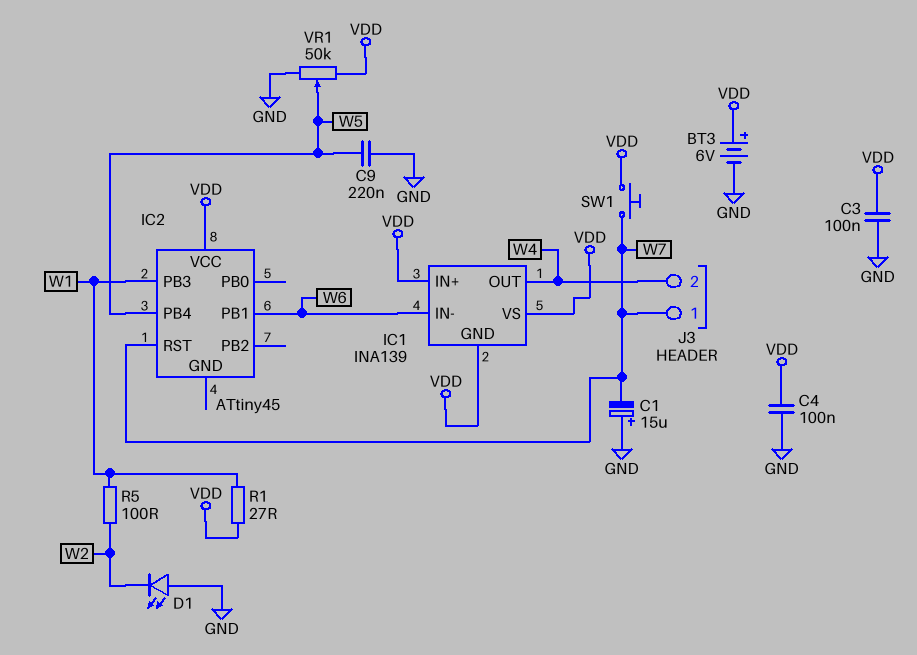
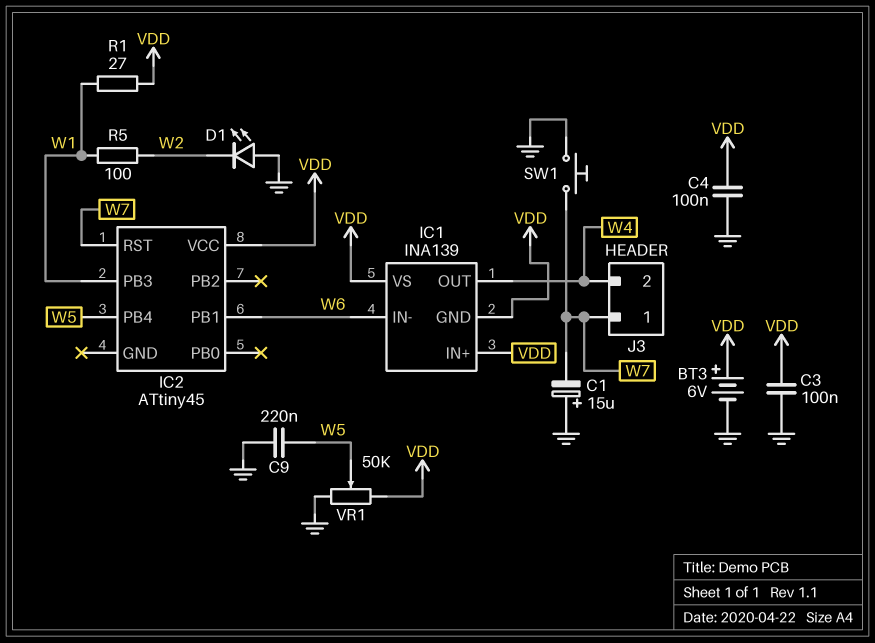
SW1: button (VDD, W7) -> button (GND, W7)

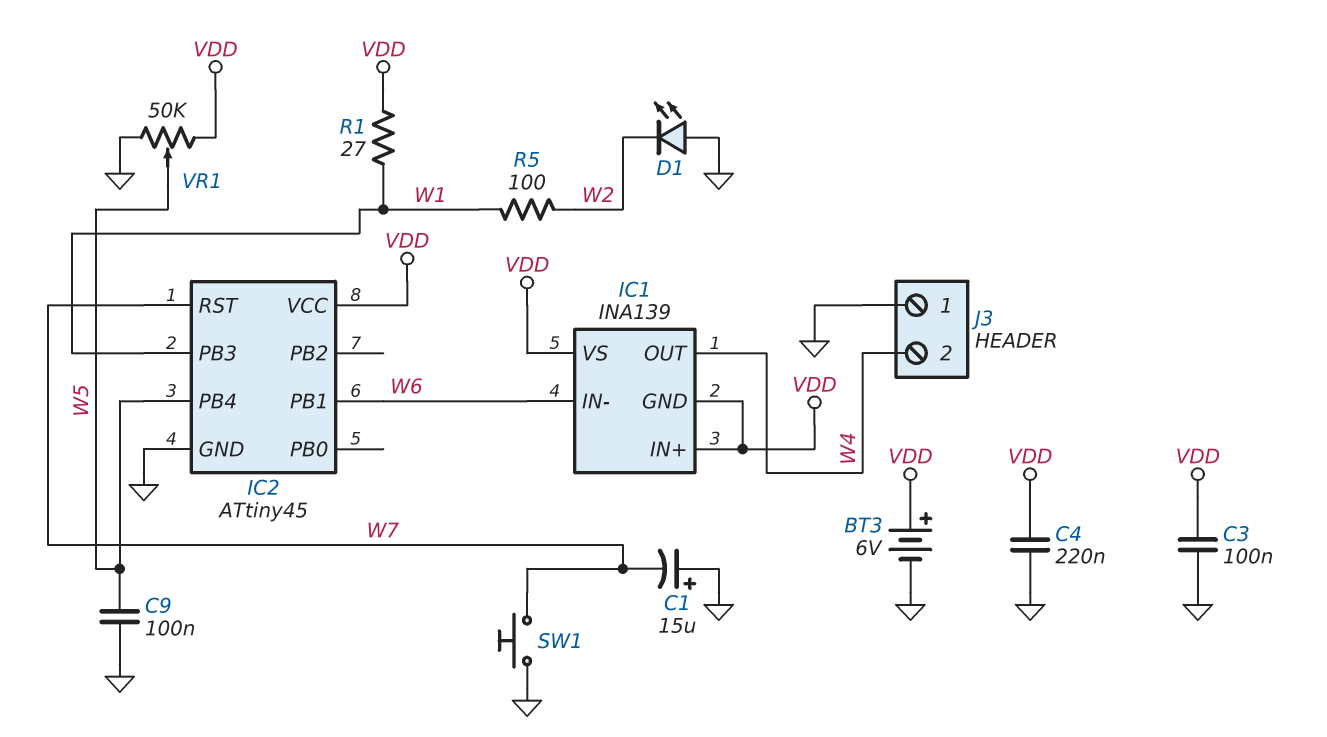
C4: 100nF (GND, VDD) -> 220nF (GND, VDD)
C9: 220nF (GND, W5) -> 100nF (GND, W5)
IC2 pin GND: none -> GND
J3 pin 1: W7 -> GND

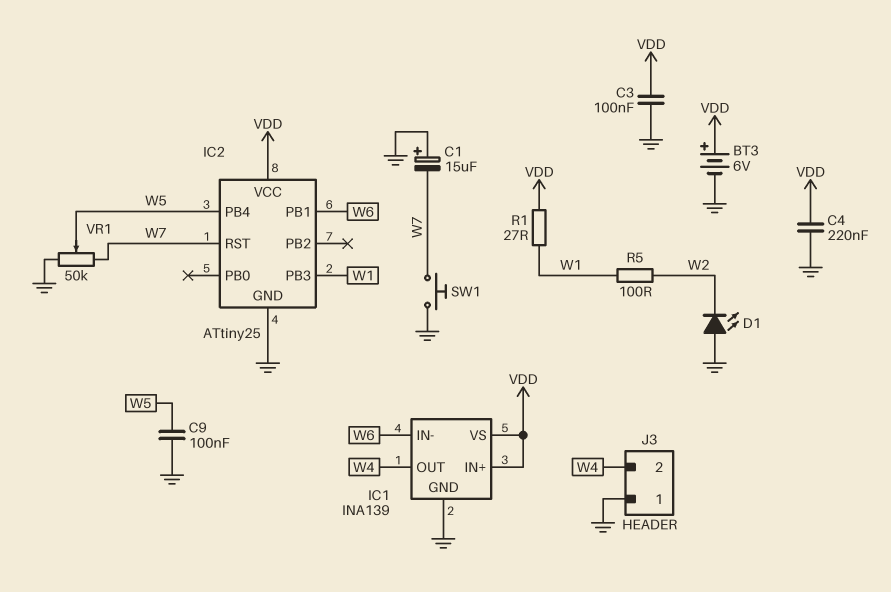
IC1 pin GND: VDD -> GND
IC2: ATtiny45 -> ATtiny25
VR1: 50k (GND, VDD, wiper W5) -> 50k (GND, W7, wiper W5)

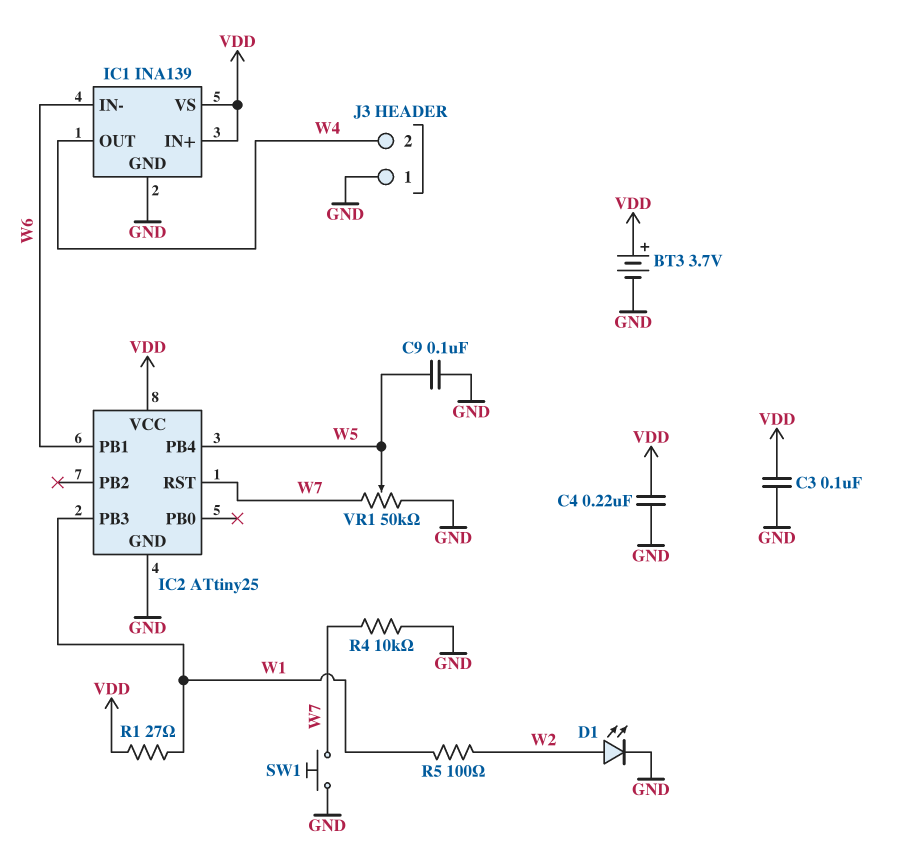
BT3: 6V (plus VDD, minus GND) -> 3.7V (plus VDD, minus GND)
C1: 15uF (plus GND, minus W7) -> none
D1: LED (A GND, K W2) -> LED (A W2, K GND)
R4: none -> 10k (GND, W7)

